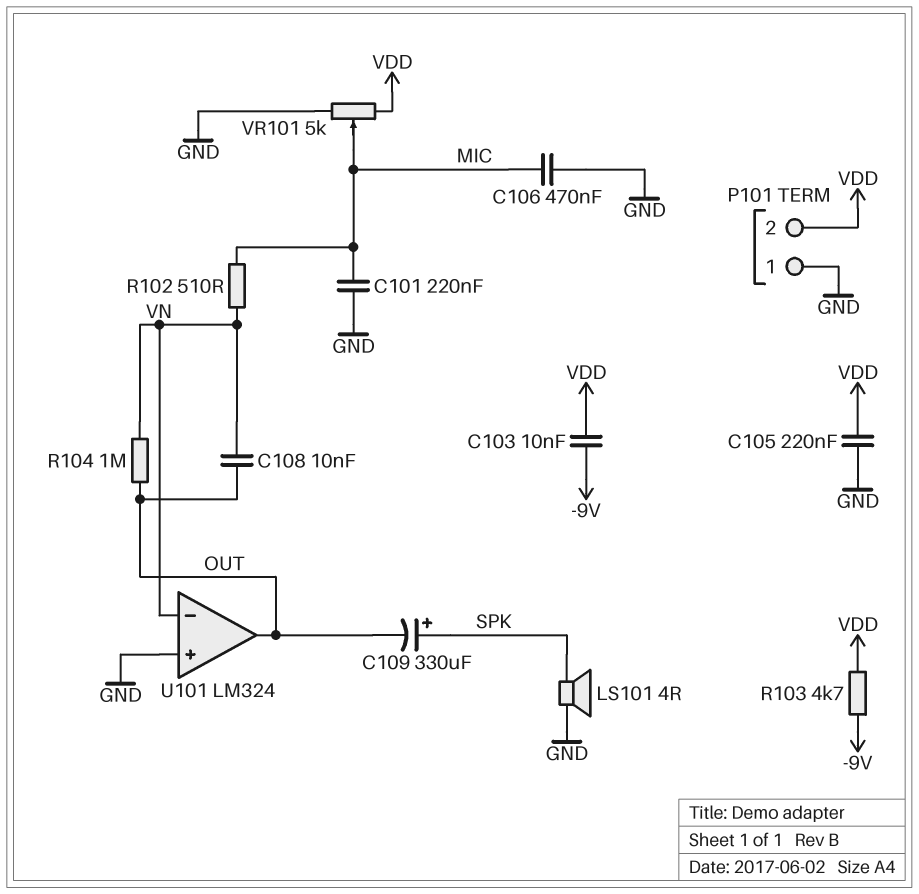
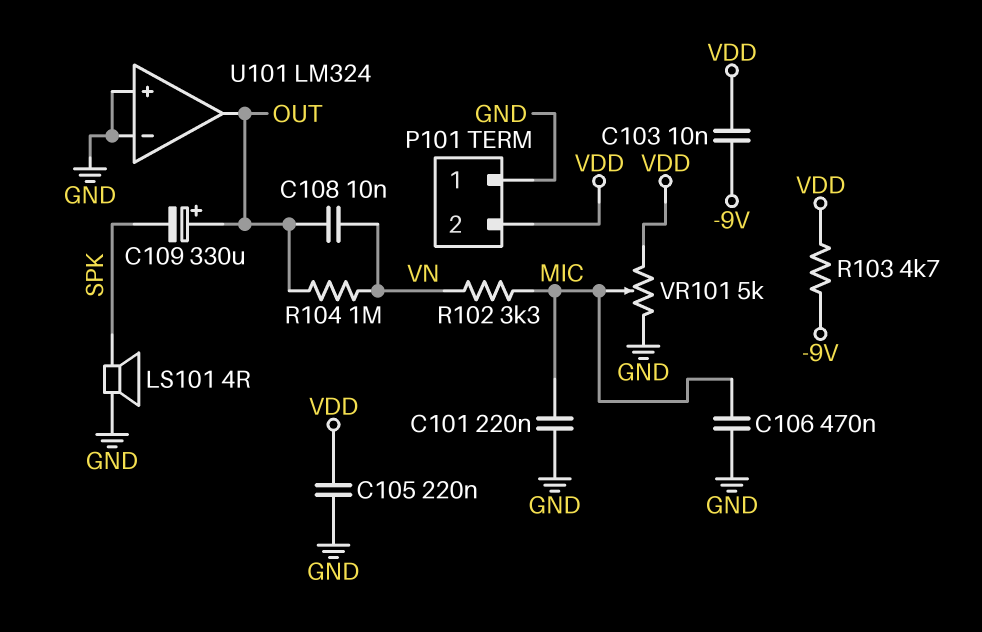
C109: 330uF (plus SPK, minus OUT) -> 330uF (plus OUT, minus SPK)
R102: 510 (MIC, VN) -> 3.3k (MIC, VN)
U101 pin in-: VN -> GND

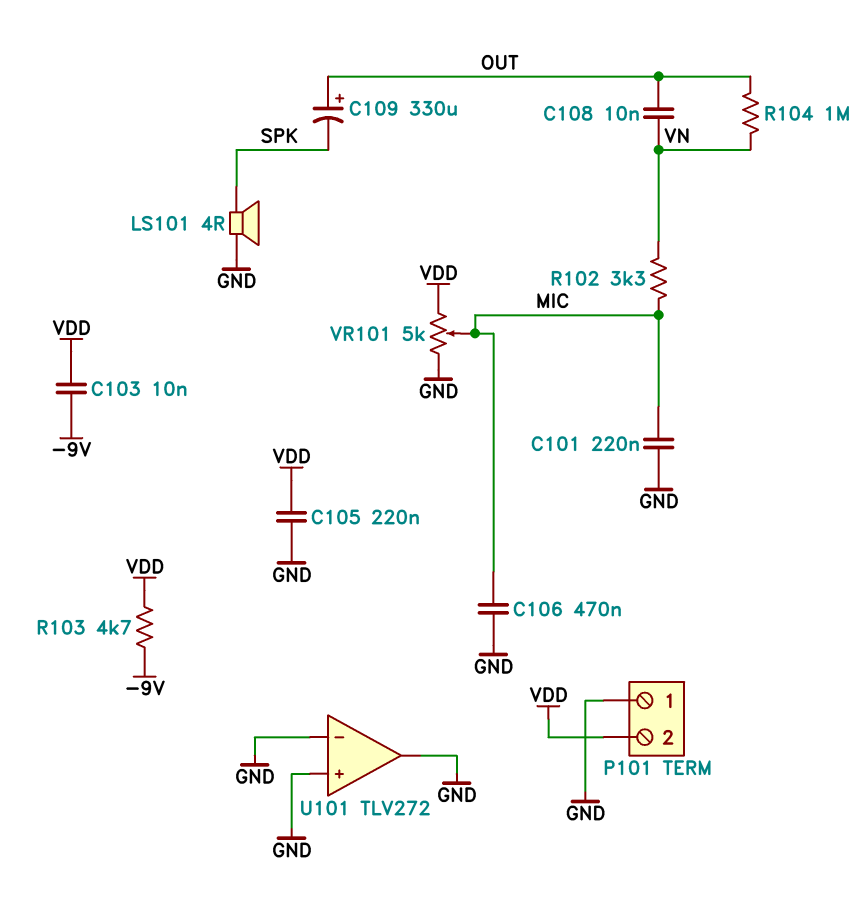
U101: LM324 -> TLV272
U101 pin out: OUT -> GND

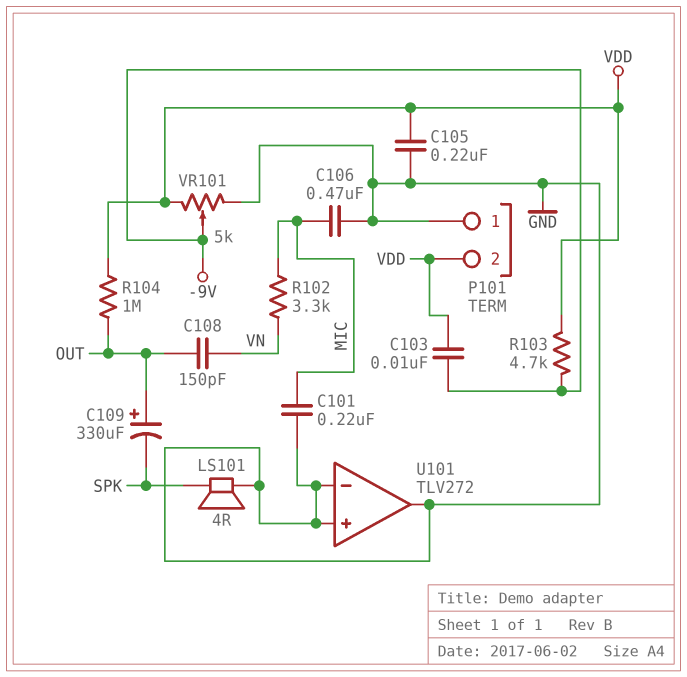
C108: 10nF (OUT, VN) -> 150pF (OUT, VN)
R104: 1M (OUT, VN) -> 1M (OUT, VDD)
VR101: 5k (GND, VDD, wiper MIC) -> 5k (GND, VDD, wiper -9V)

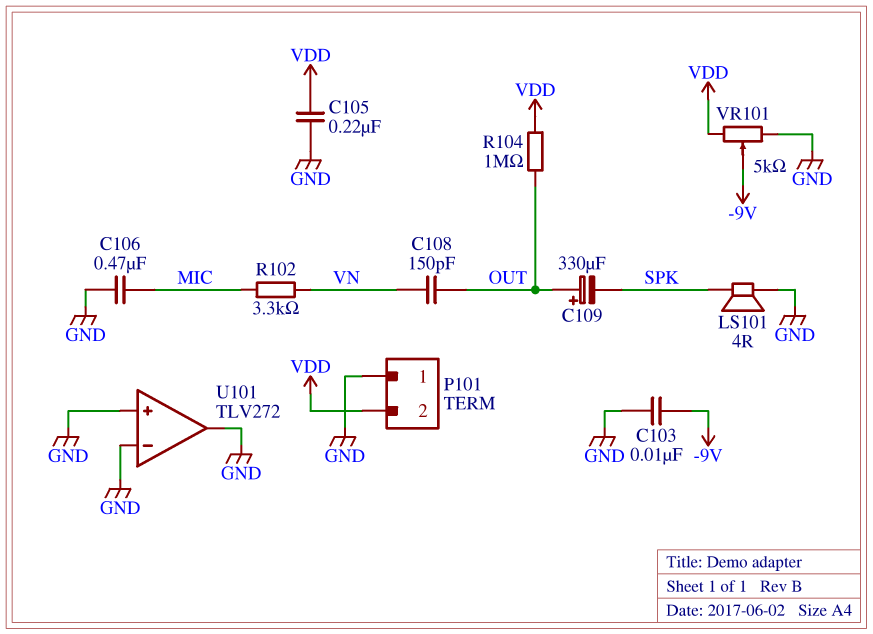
C101: 220nF (GND, MIC) -> none
C103: 10nF (-9V, VDD) -> 10nF (-9V, GND)
R103: 4.7k (-9V, VDD) -> none

